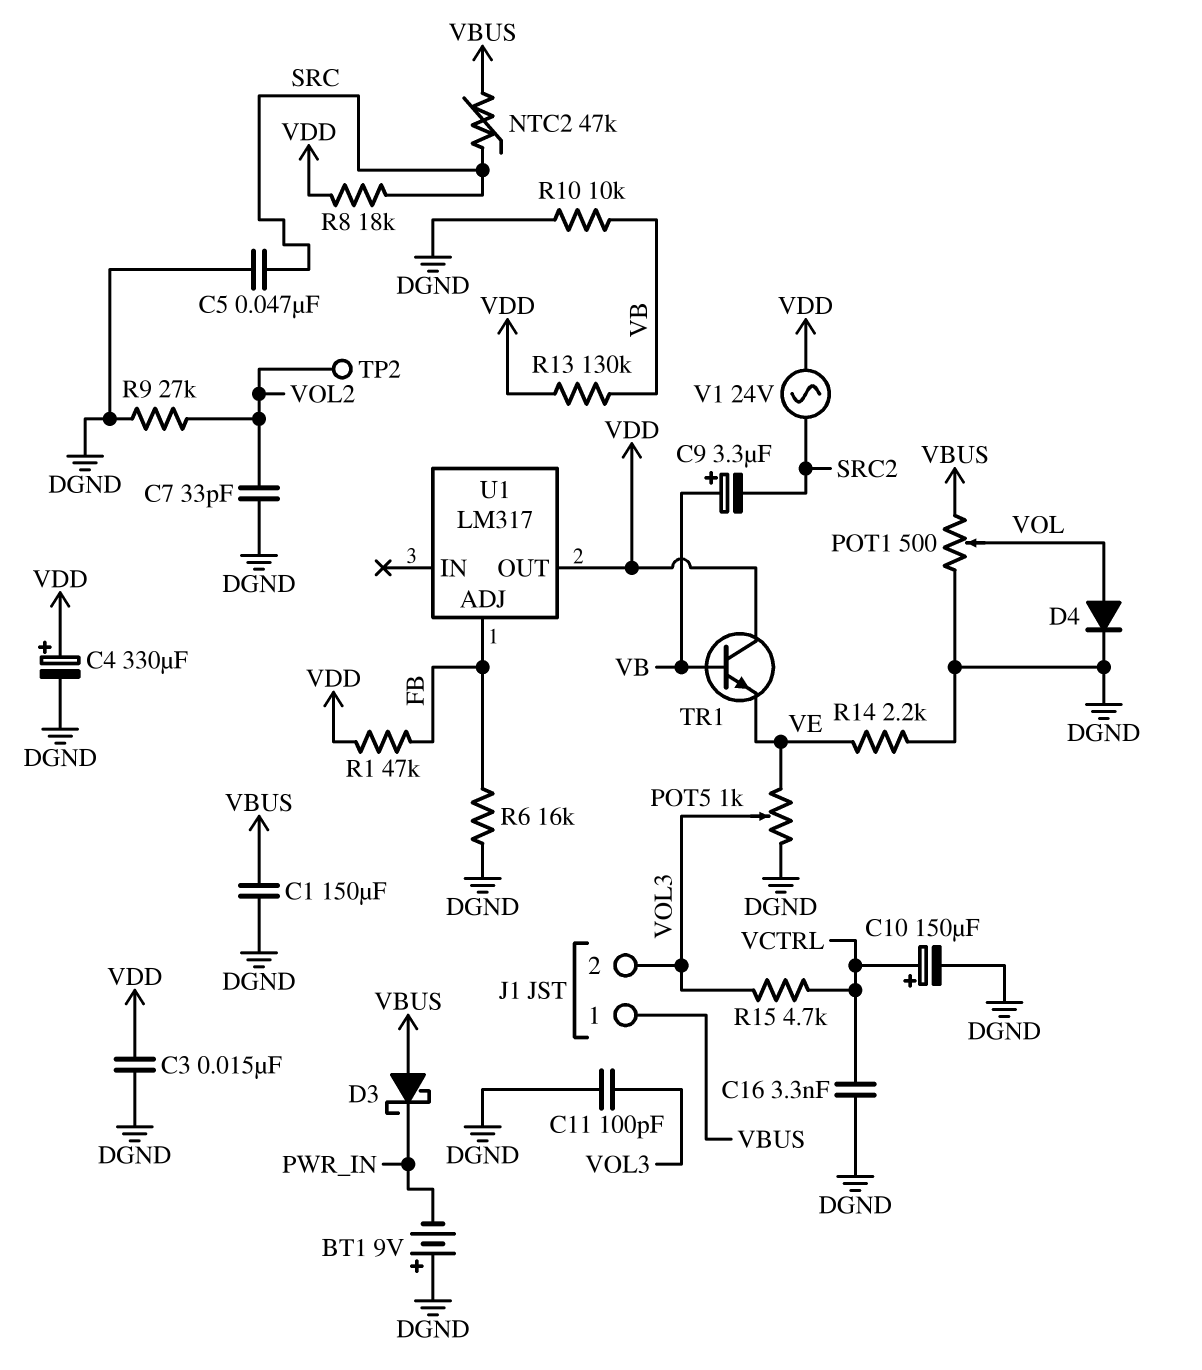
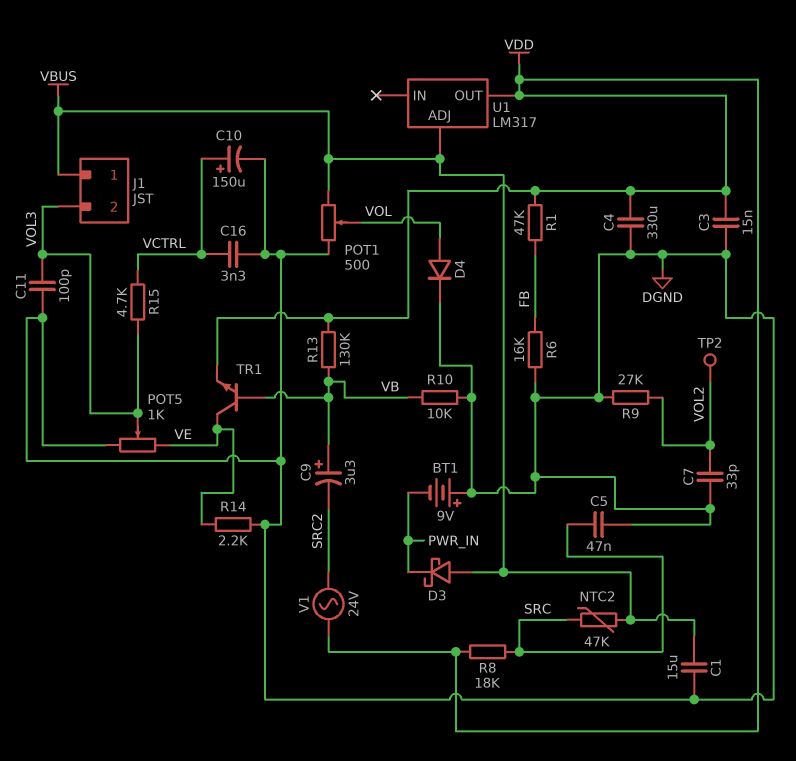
C1: 150uF (DGND, VBUS) -> 15uF (DGND, VBUS)
C4: 330uF (plus VDD, minus DGND) -> 330uF (DGND, VDD)
TR1: NPN (B VB, C VDD, E VE) -> NPN (B VB, C VE, E VDD)
U1 pin ADJ: FB -> VBUS

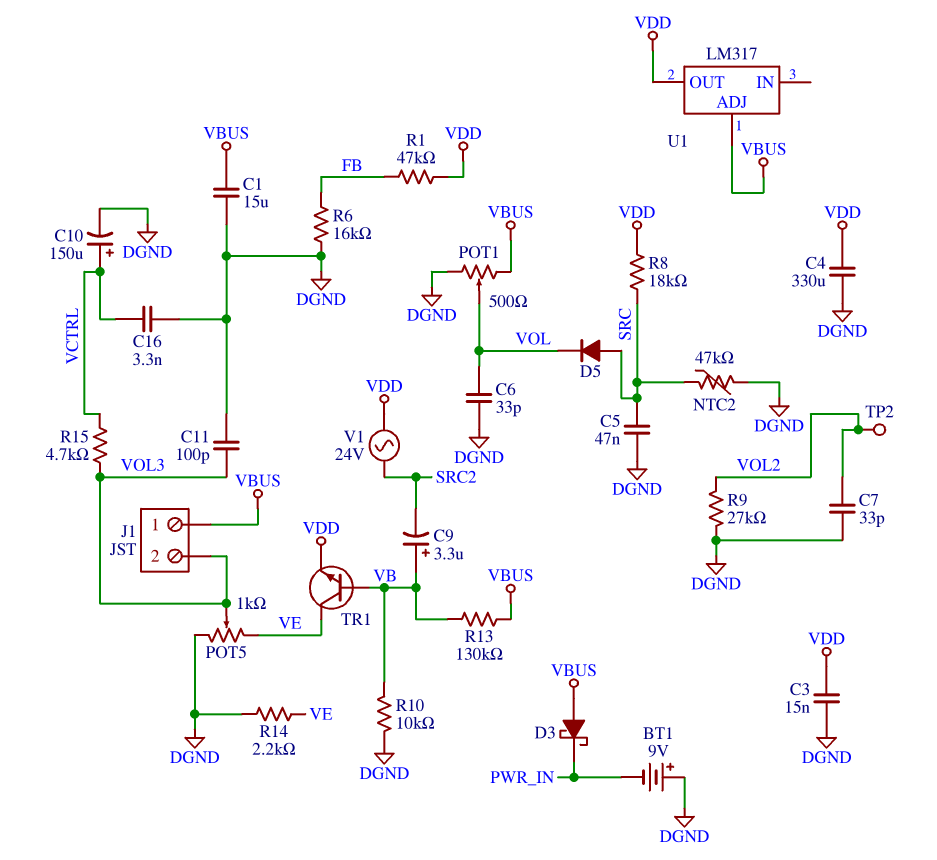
C6: none -> 33pF (DGND, VOL)
D4: diode (A VOL, K DGND) -> none
D5: none -> diode (A SRC, K VOL)
NTC2: 47k (SRC, VBUS) -> 47k (DGND, SRC)
R13: 130k (VB, VDD) -> 130k (VB, VBUS)

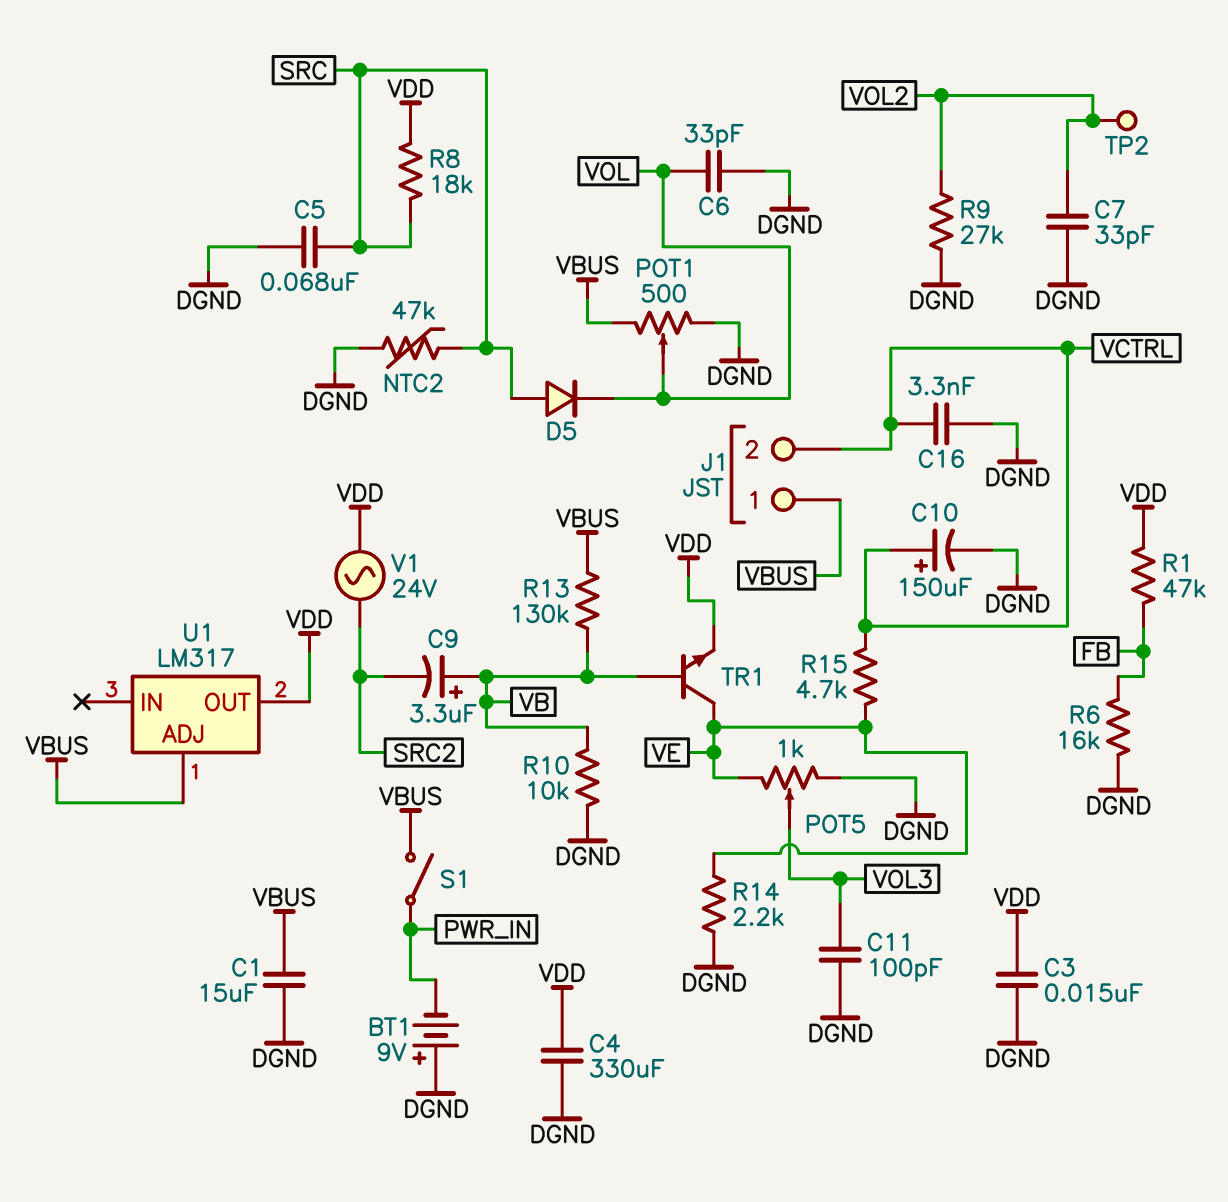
C5: 47nF (DGND, SRC) -> 68nF (DGND, SRC)
D3: schottky (A VBUS, K PWR_IN) -> none
J1 pin 2: VOL3 -> VCTRL
R15: 4.7k (VCTRL, VOL3) -> 4.7k (VCTRL, VE)
S1: none -> switch (PWR_IN, VBUS)

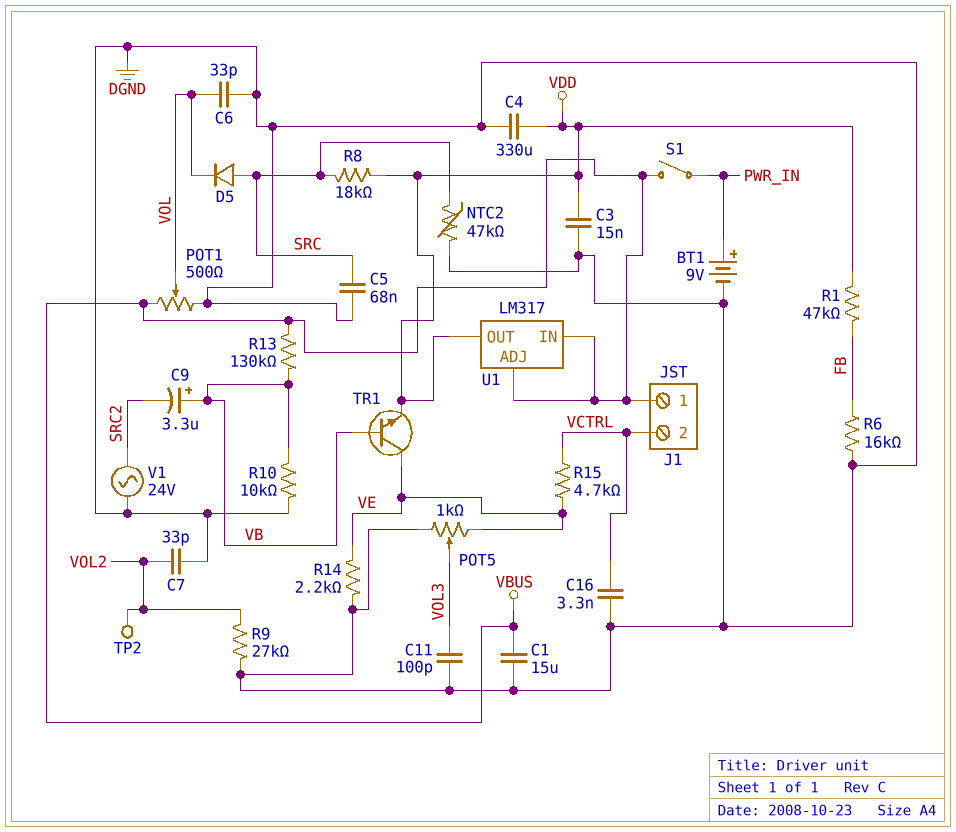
BT1: 9V (plus DGND, minus PWR_IN) -> 9V (plus PWR_IN, minus DGND)
C10: 150uF (plus VCTRL, minus DGND) -> none
U1 pin IN: none -> VBUS
V1: AC 24V (SRC2, VDD) -> AC 24V (DGND, SRC2)

